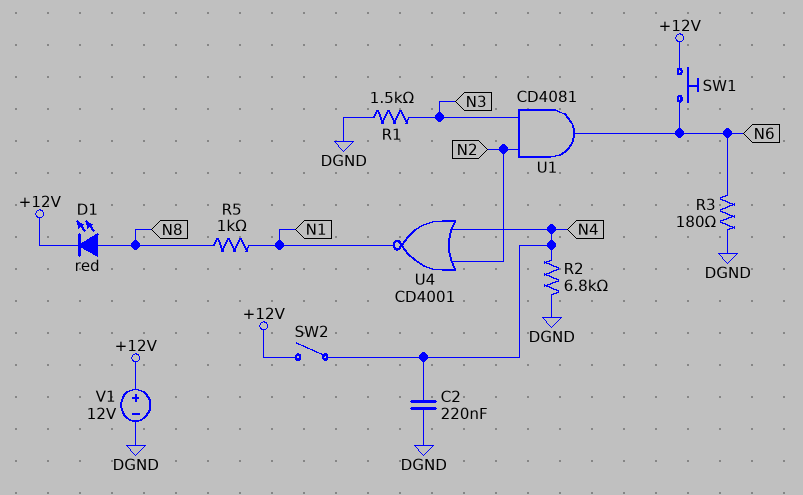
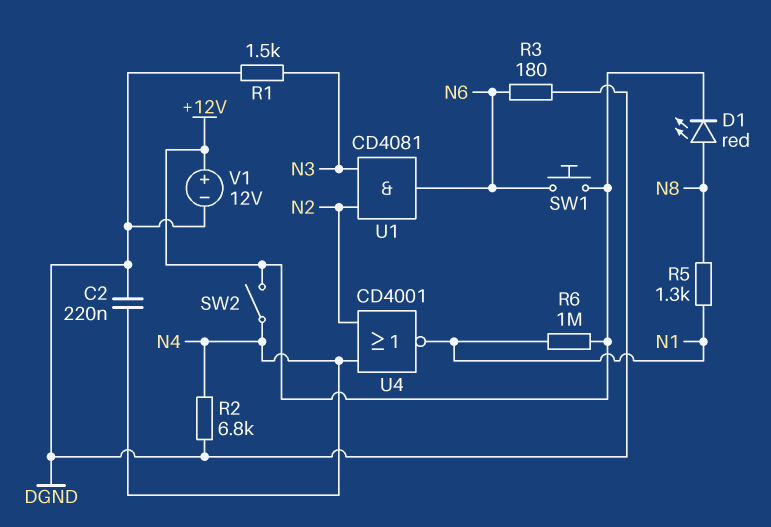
R5: 1k (N1, N8) -> 1.3k (N1, N8)
R6: none -> 1M (+12V, N1)

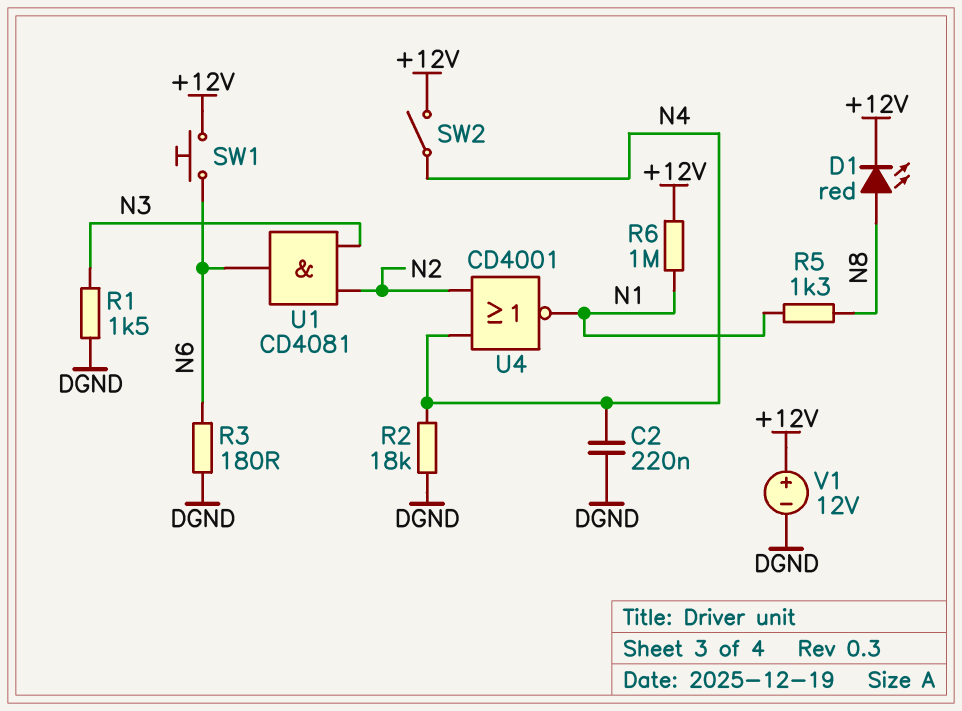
R2: 6.8k (DGND, N4) -> 18k (DGND, N4)

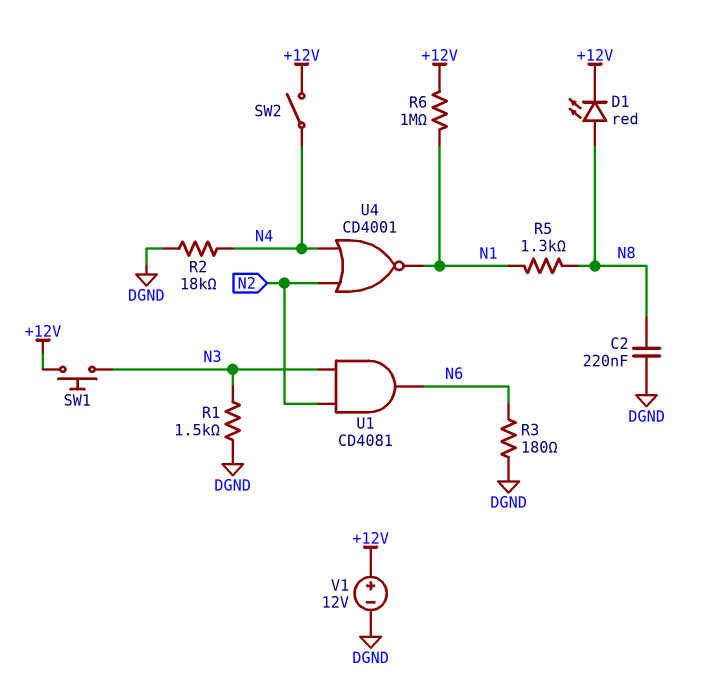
C2: 220nF (DGND, N4) -> 220nF (DGND, N8)
SW1: button (+12V, N6) -> button (+12V, N3)

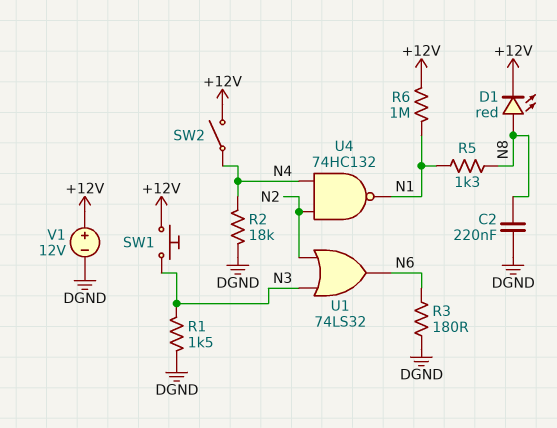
U1: AND CD4081 (in N2, in N3, out N6) -> OR 74LS32 (in N2, in N3, out N6)
U4: NOR CD4001 (in N2, in N4, out N1) -> NAND 74HC132 (in N2, in N4, out N1)

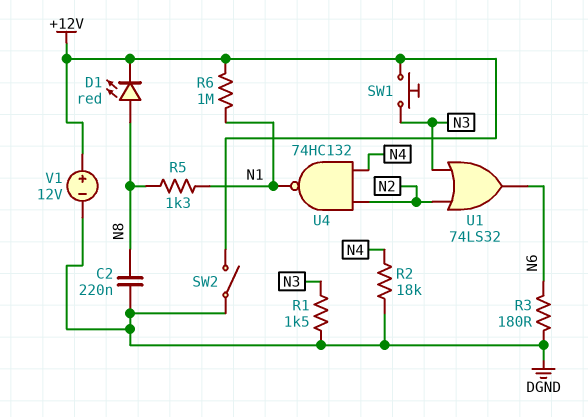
SW2: switch (+12V, N4) -> switch (+12V, DGND)

